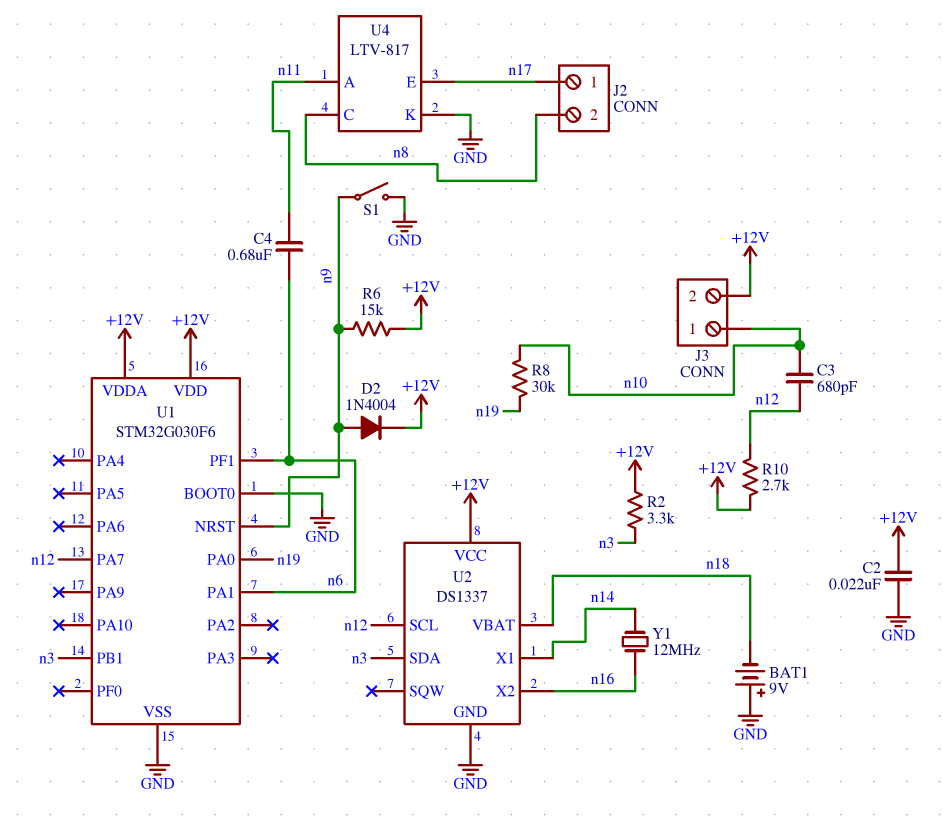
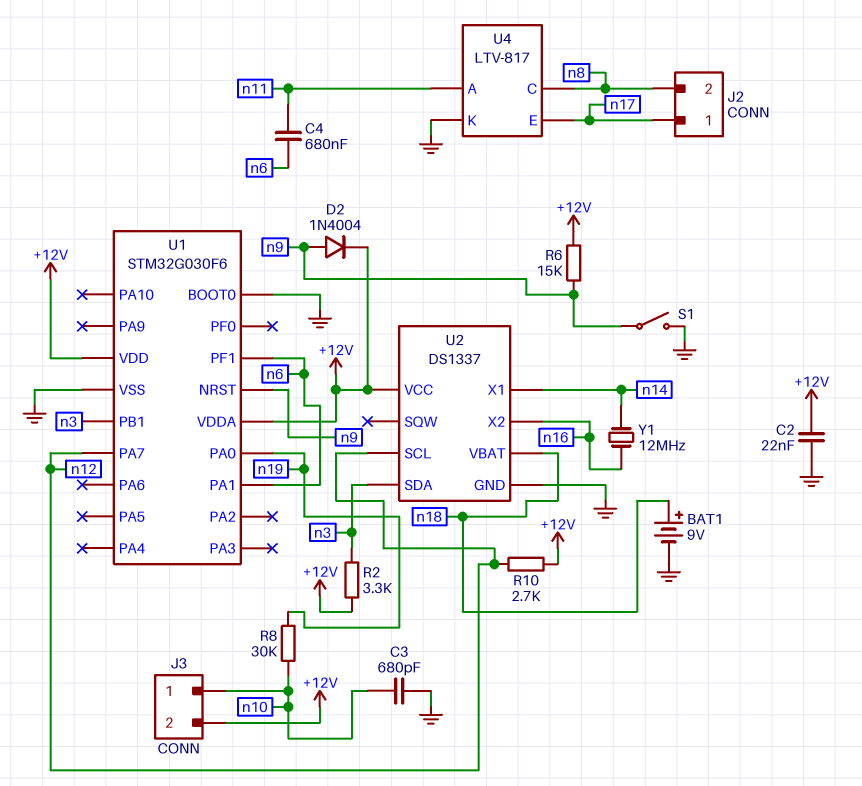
BAT1: 9V (plus GND, minus n18) -> 9V (plus n18, minus GND)
C3: 680pF (n10, n12) -> 680pF (GND, n10)

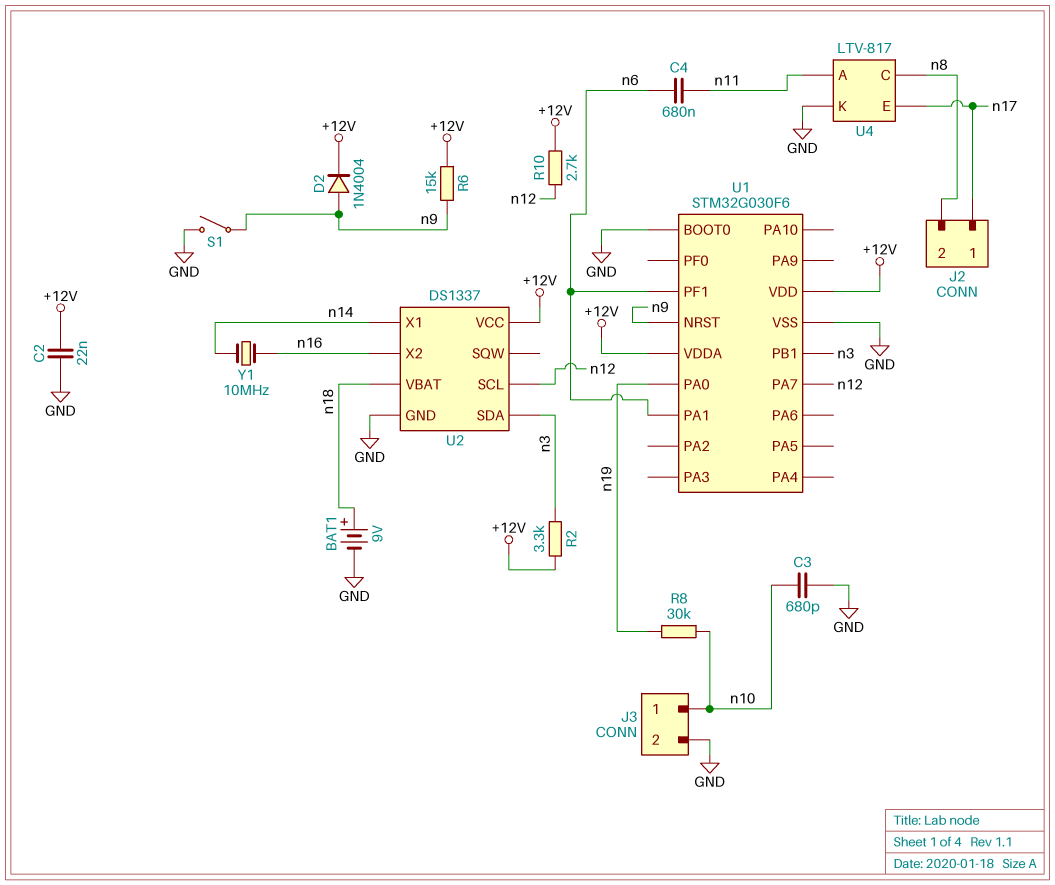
J3 pin 2: +12V -> GND
Y1: 12MHz (n14, n16) -> 10MHz (n14, n16)

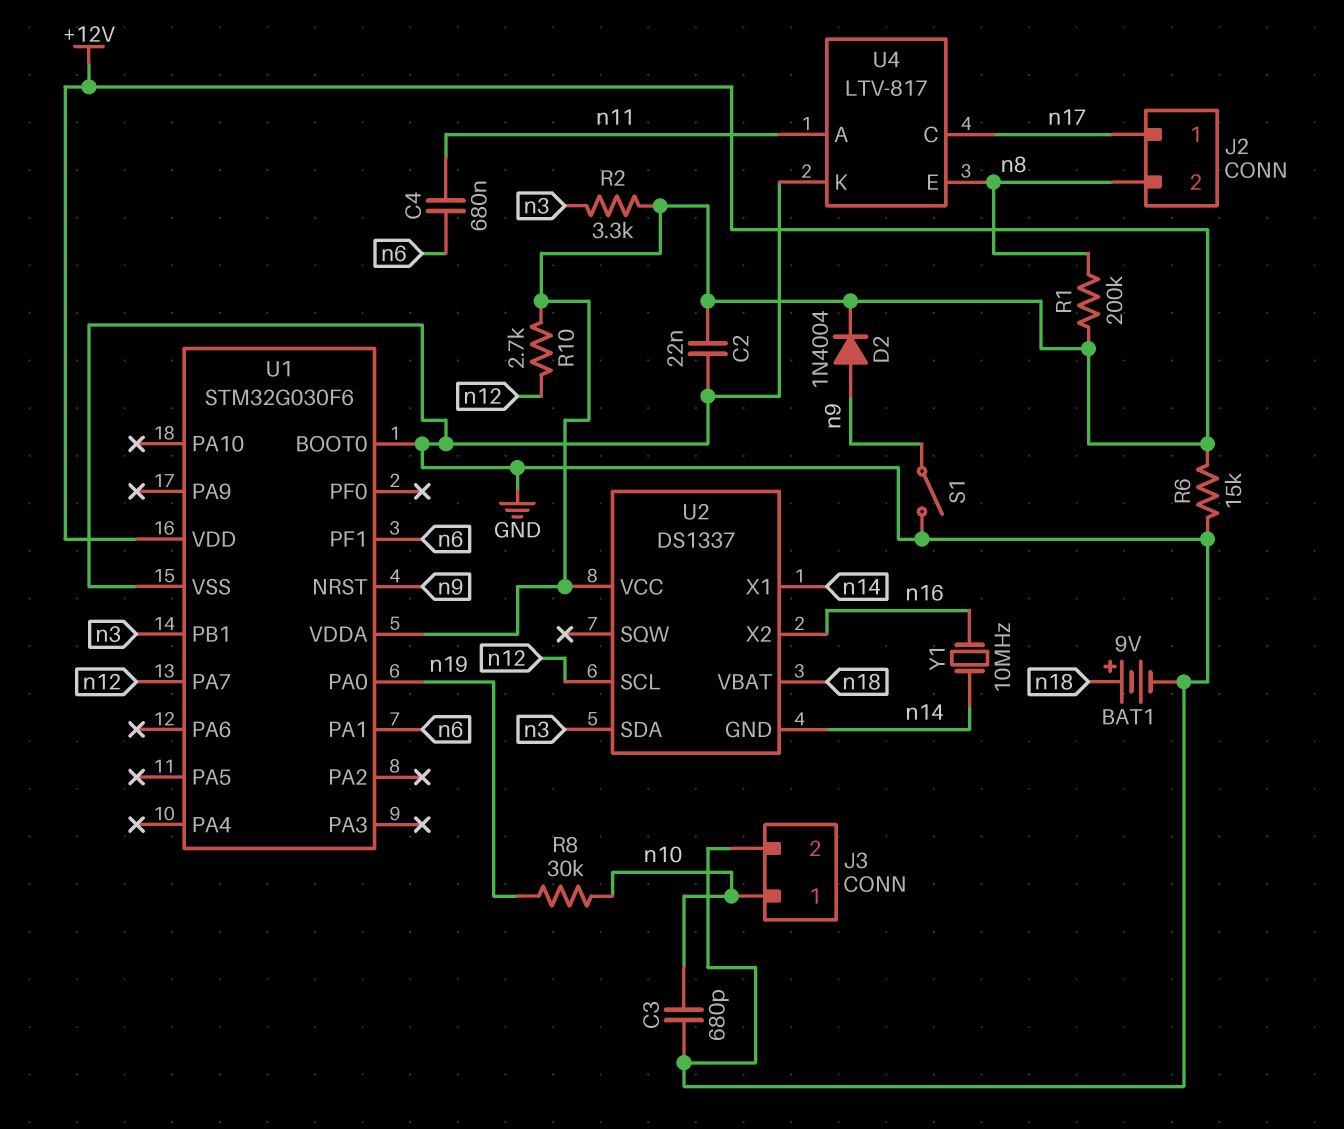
R1: none -> 200k (+12V, n8)
R6: 15k (+12V, n9) -> 15k (+12V, GND)
U2 pin GND: GND -> n14
U4 pin C: n8 -> n17
U4 pin E: n17 -> n8

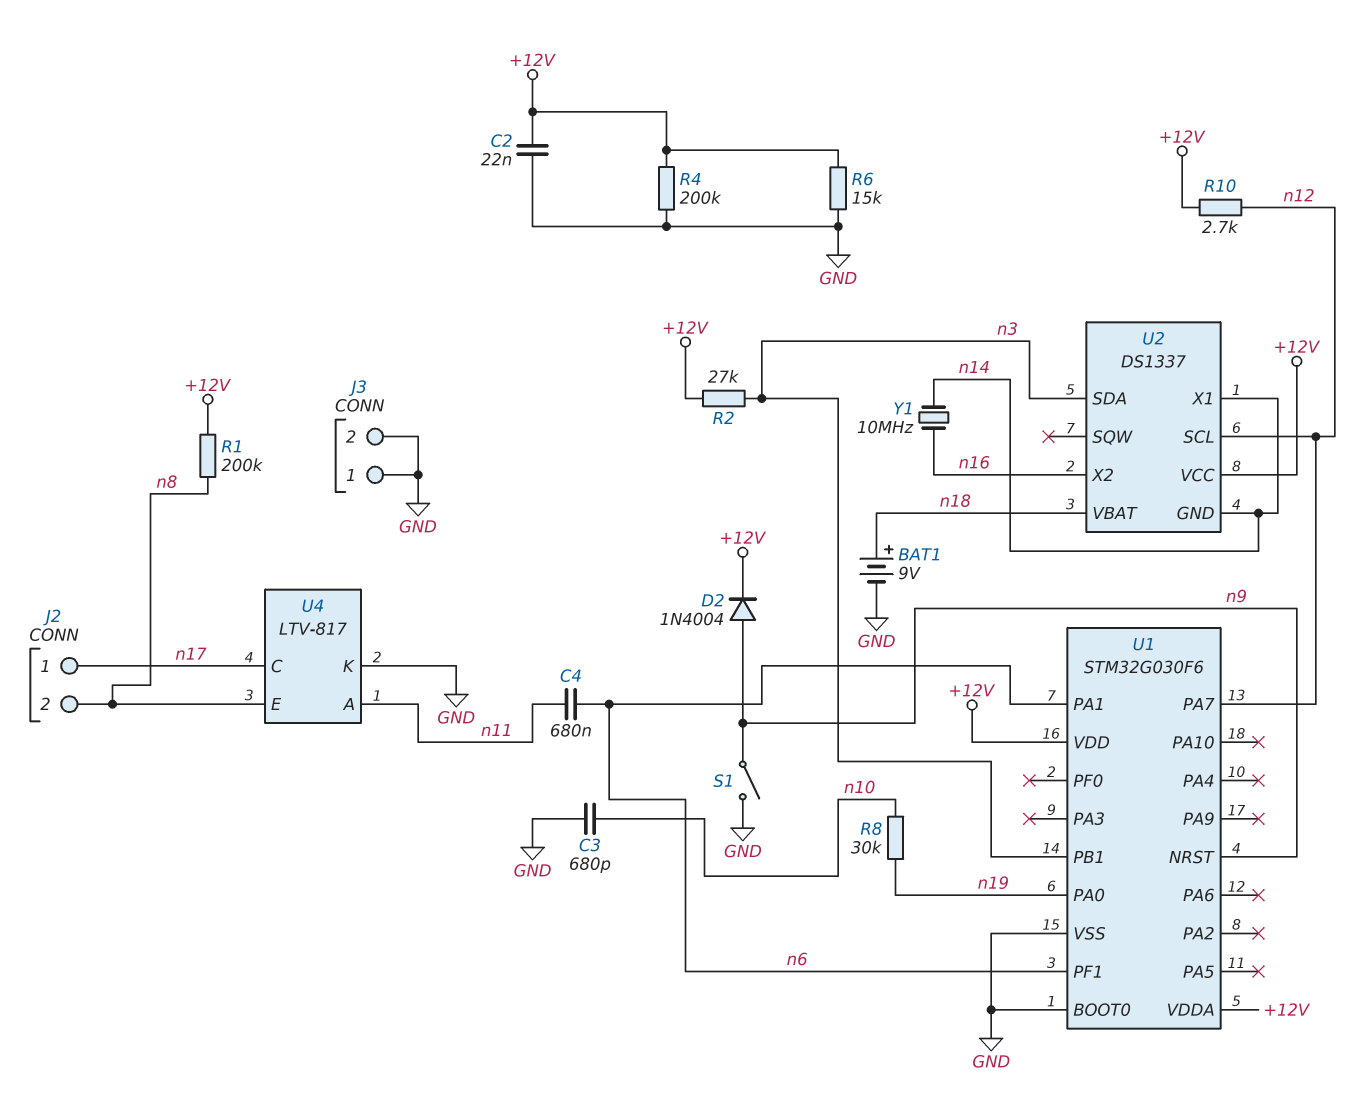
J3 pin 1: n10 -> GND
R2: 3.3k (+12V, n3) -> 27k (+12V, n3)
R4: none -> 200k (+12V, GND)

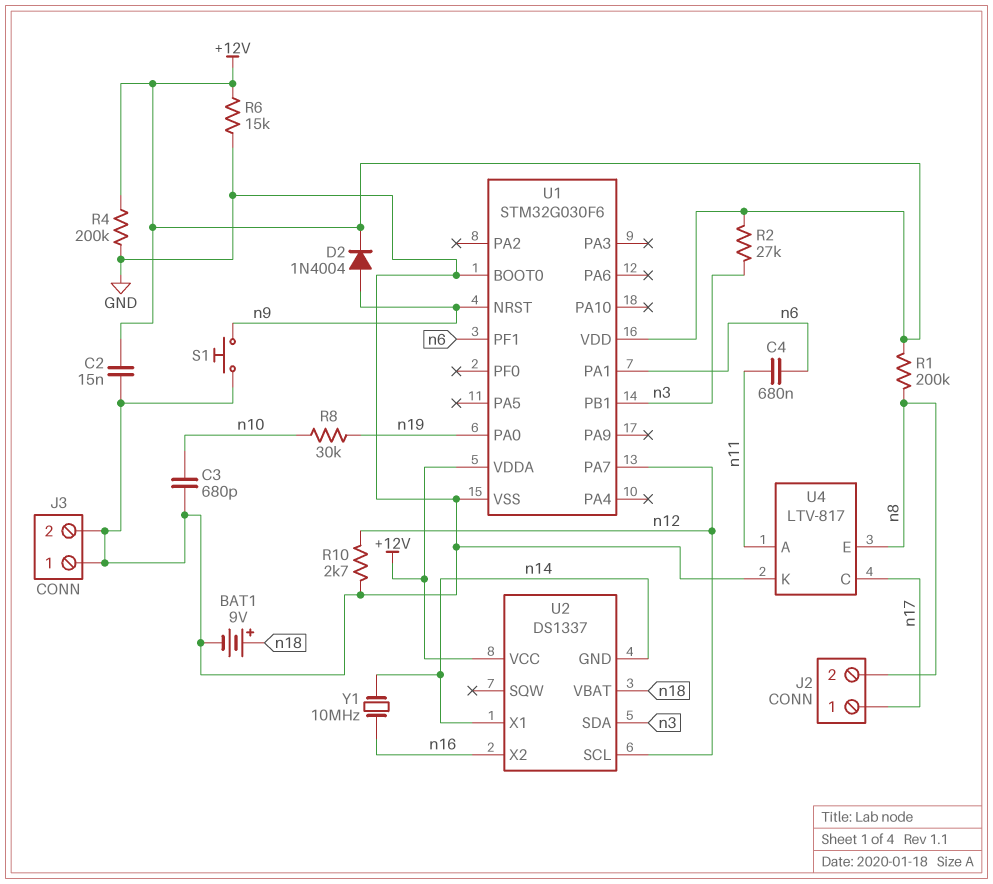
C2: 22nF (+12V, GND) -> 15nF (+12V, GND)
R10: 2.7k (+12V, n12) -> 2.7k (GND, n12)
S1: switch (GND, n9) -> button (GND, n9)

